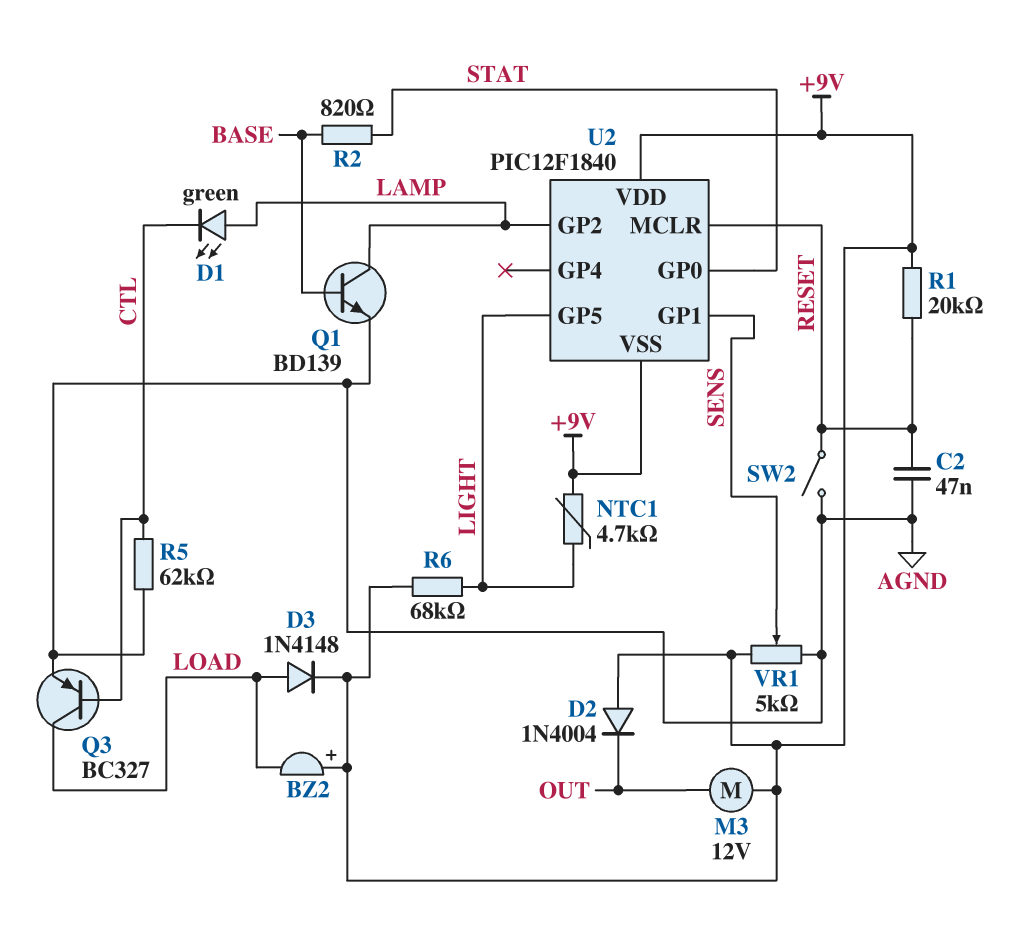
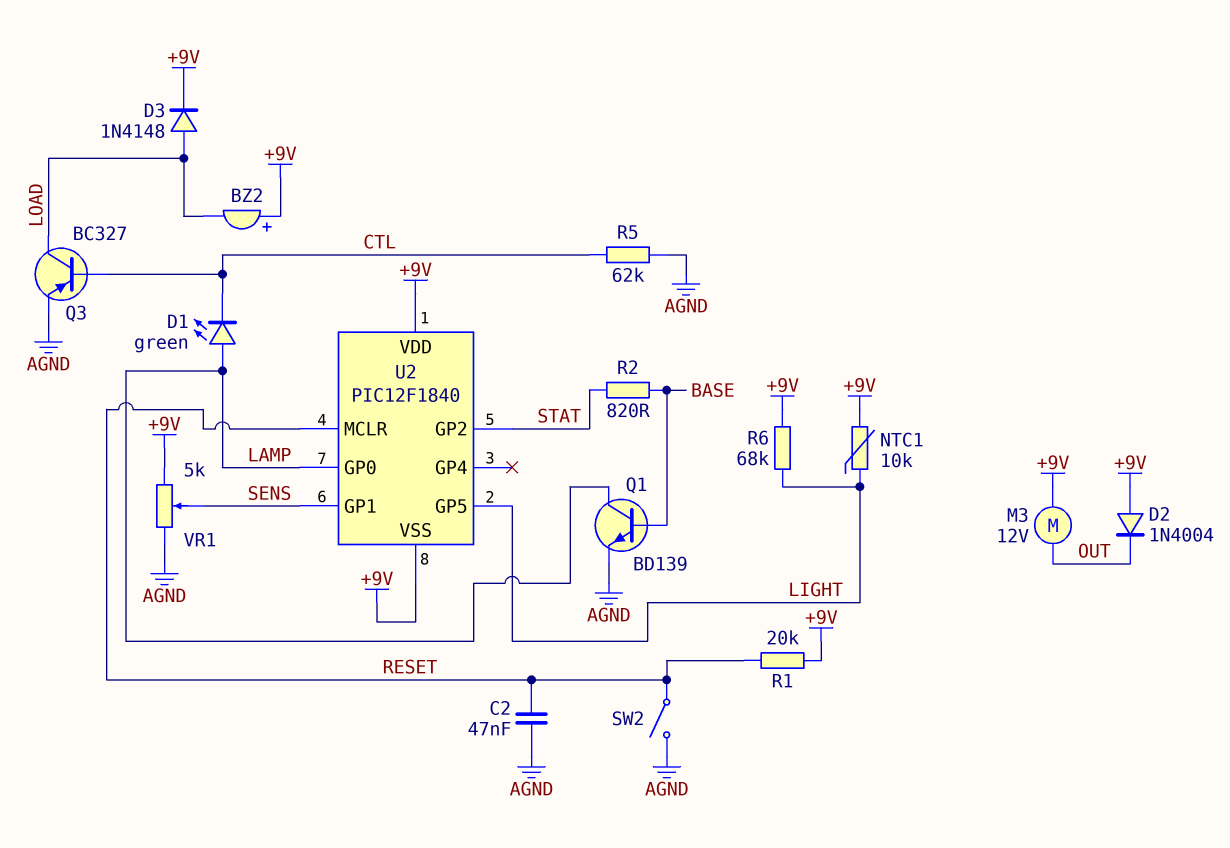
NTC1: 4.7k (+9V, LIGHT) -> 10k (+9V, LIGHT)
U2 pin GP0: STAT -> LAMP
U2 pin GP2: LAMP -> STAT

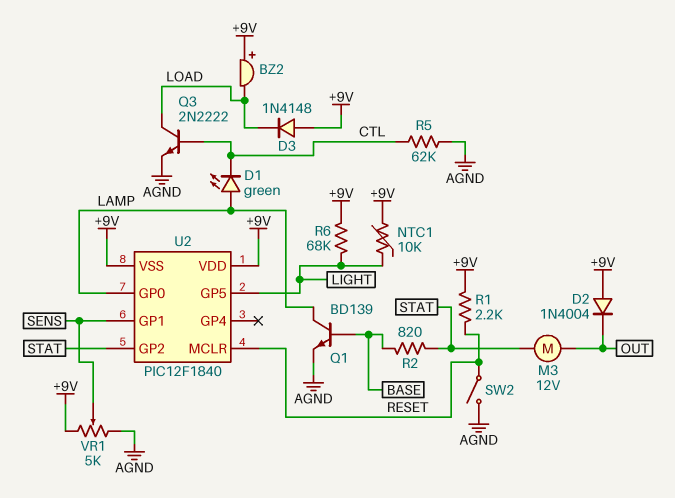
C2: 47nF (AGND, RESET) -> none
D3: diode 1N4148 (A LOAD, K +9V) -> diode 1N4148 (A +9V, K LOAD)
M3: motor 12V (+9V, OUT) -> motor 12V (OUT, STAT)
Q3: PNP BC327 (B CTL, C LOAD, E AGND) -> NPN 2N2222 (B CTL, C LOAD, E AGND)
R1: 20k (+9V, RESET) -> 2.2k (+9V, RESET)

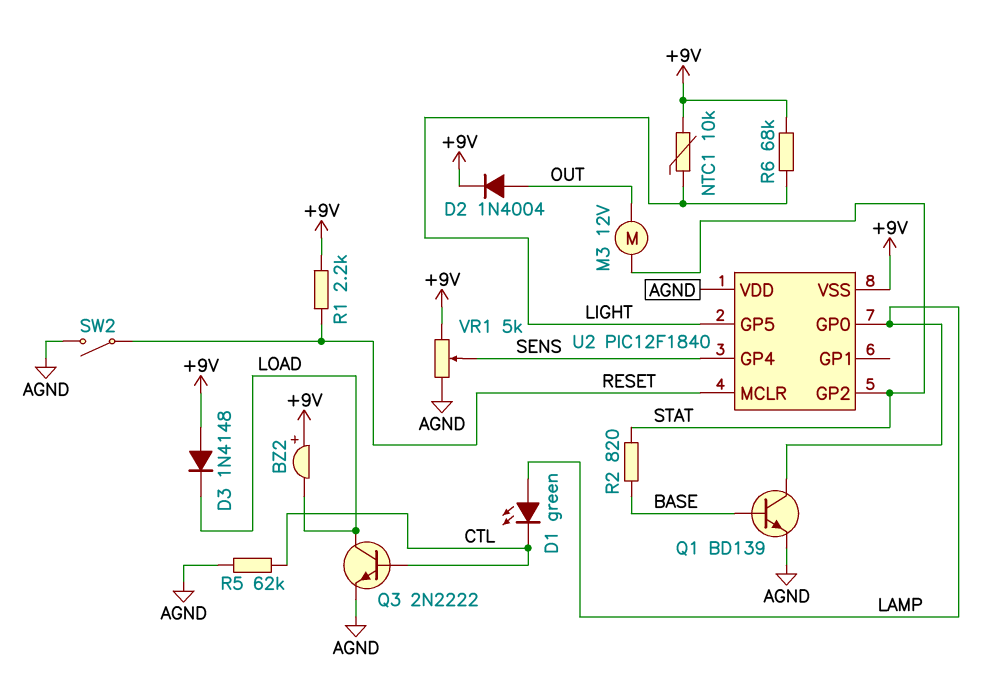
D2: diode 1N4004 (A +9V, K OUT) -> diode 1N4004 (A OUT, K +9V)
U2 pin GP1: SENS -> none
U2 pin GP4: none -> SENS
U2 pin VDD: +9V -> AGND

